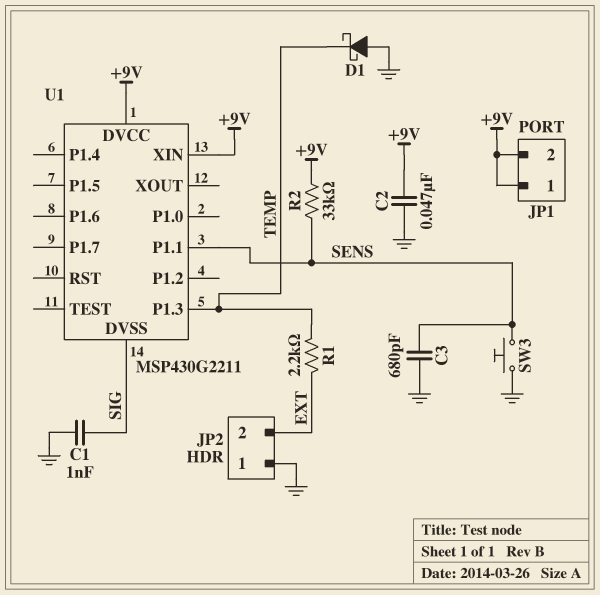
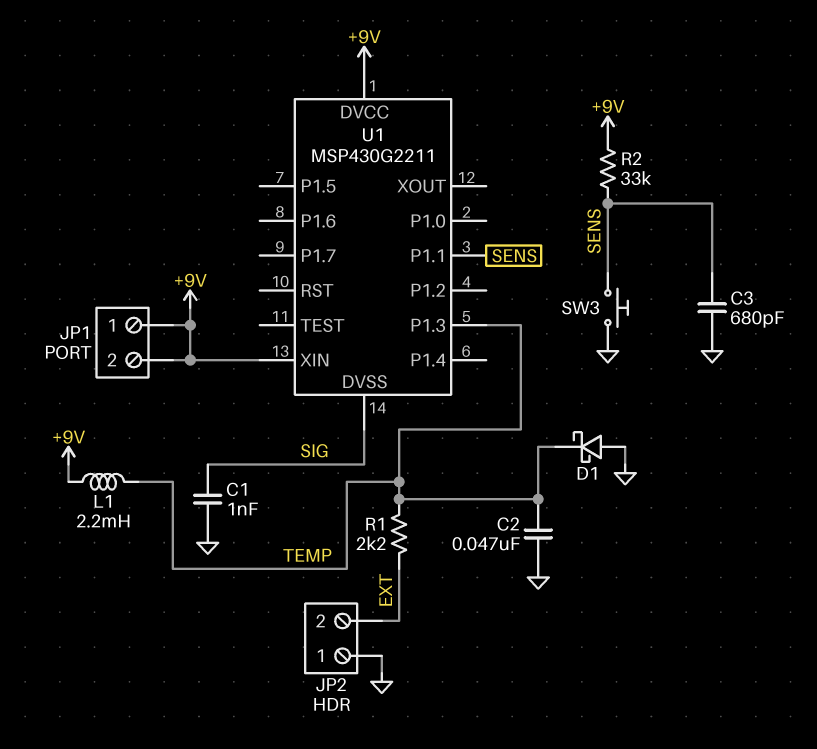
C2: 47nF (+9V, GND) -> 47nF (GND, TEMP)
L1: none -> 2.2mH (+9V, TEMP)

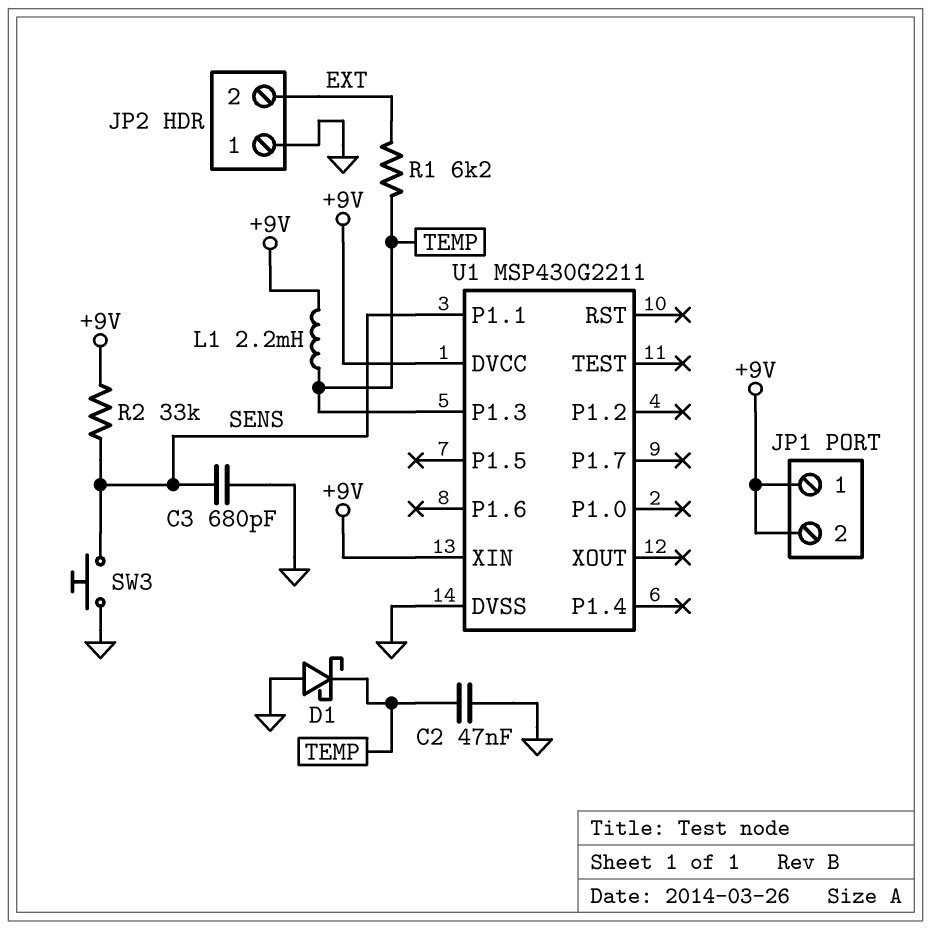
C1: 1nF (GND, SIG) -> none
R1: 2.2k (EXT, TEMP) -> 6.2k (EXT, TEMP)
U1 pin DVSS: SIG -> GND

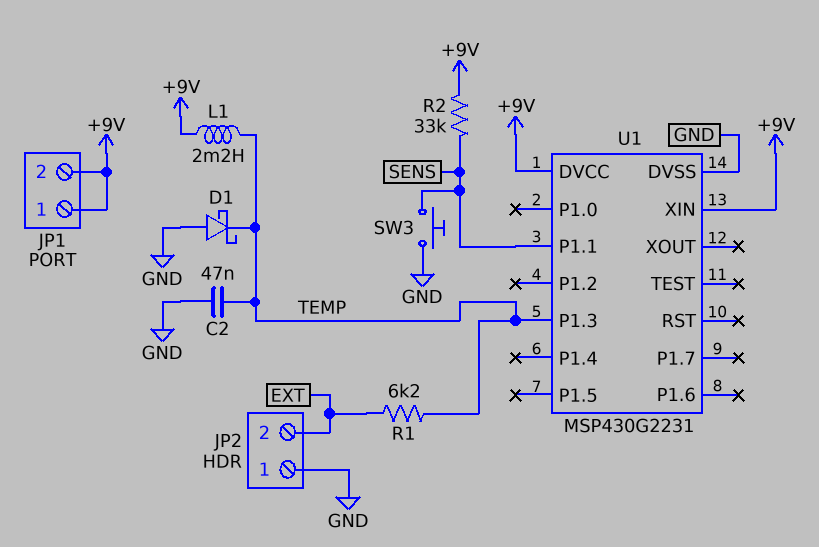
C3: 680pF (GND, SENS) -> none
U1: MSP430G2211 -> MSP430G2231

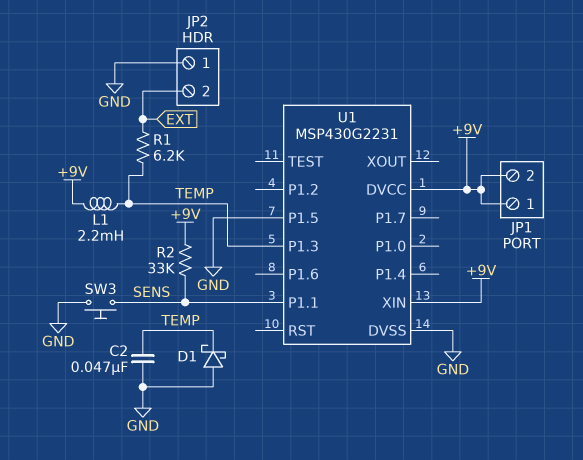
U1 pin P1.5: none -> GND

